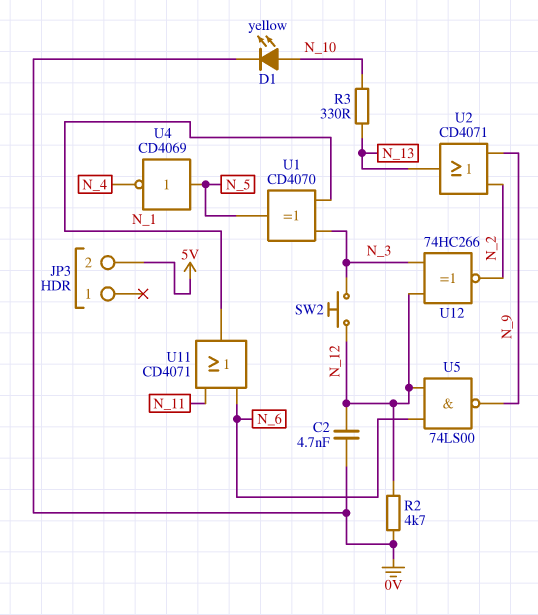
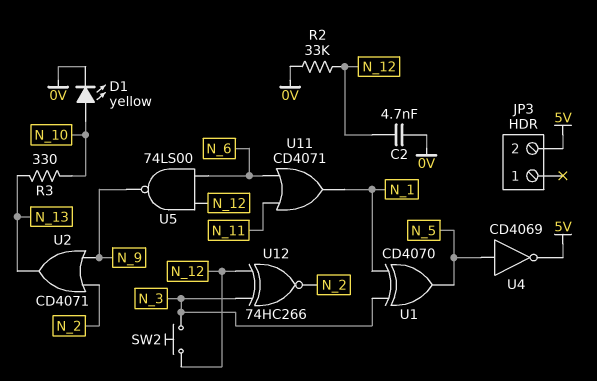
R2: 4.7k (0V, N_12) -> 33k (0V, N_12)
U4: NOT CD4069 (in N_5, out N_4) -> NOT CD4069 (in N_5, out 5V)

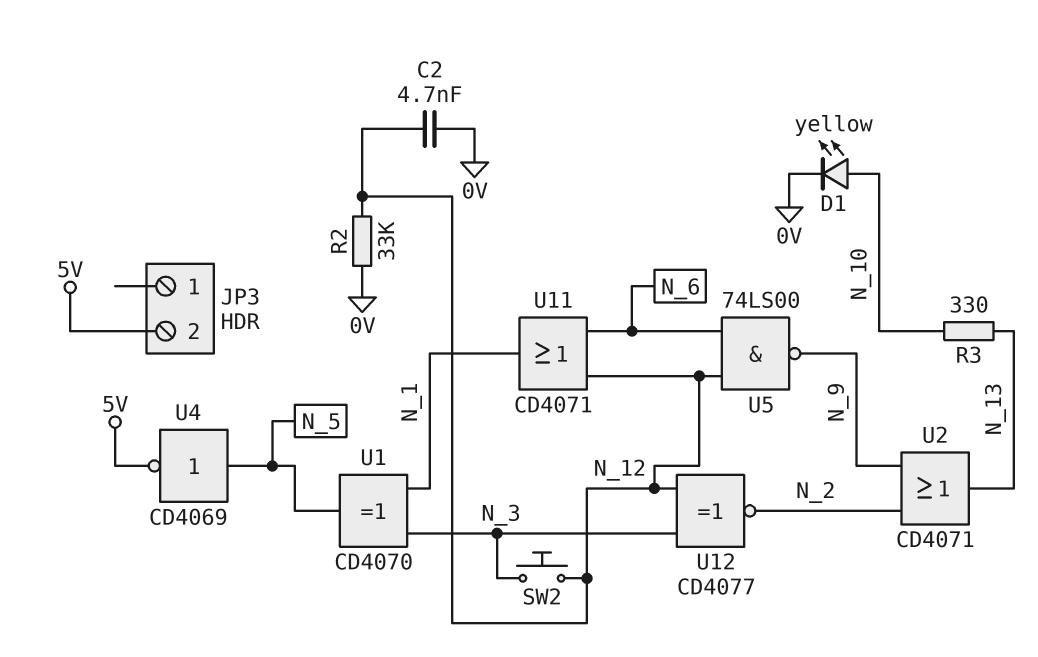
U11: OR CD4071 (in N_6, in N_11, out N_1) -> OR CD4071 (in N_6, in N_12, out N_1)
U12: XNOR 74HC266 (in N_3, in N_12, out N_2) -> XNOR CD4077 (in N_3, in N_12, out N_2)

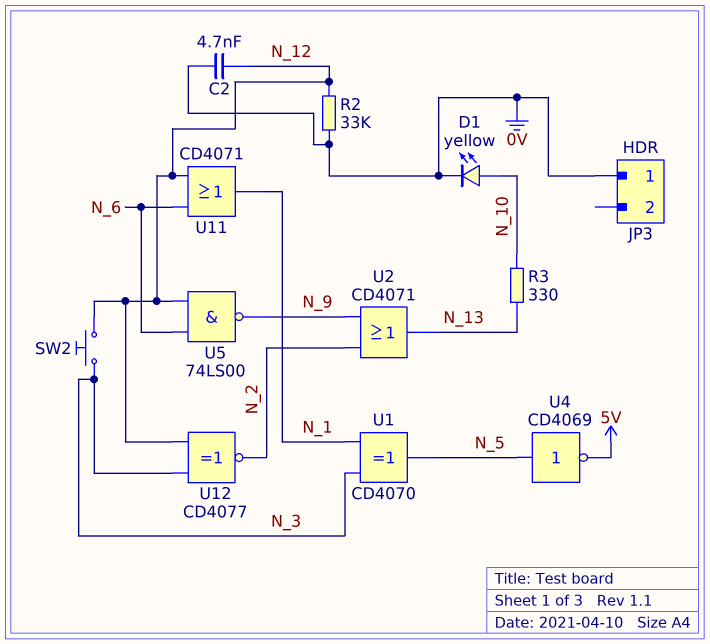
JP3 pin 1: none -> 0V
JP3 pin 2: 5V -> none

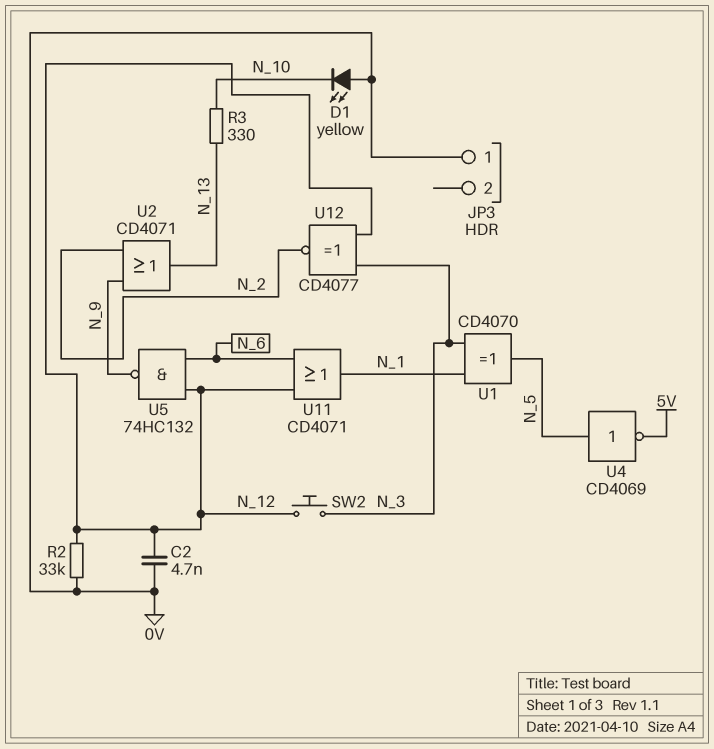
D1: LED yellow (A N_10, K 0V) -> LED yellow (A 0V, K N_10)
U5: NAND 74LS00 (in N_6, in N_12, out N_9) -> NAND 74HC132 (in N_6, in N_12, out N_9)

